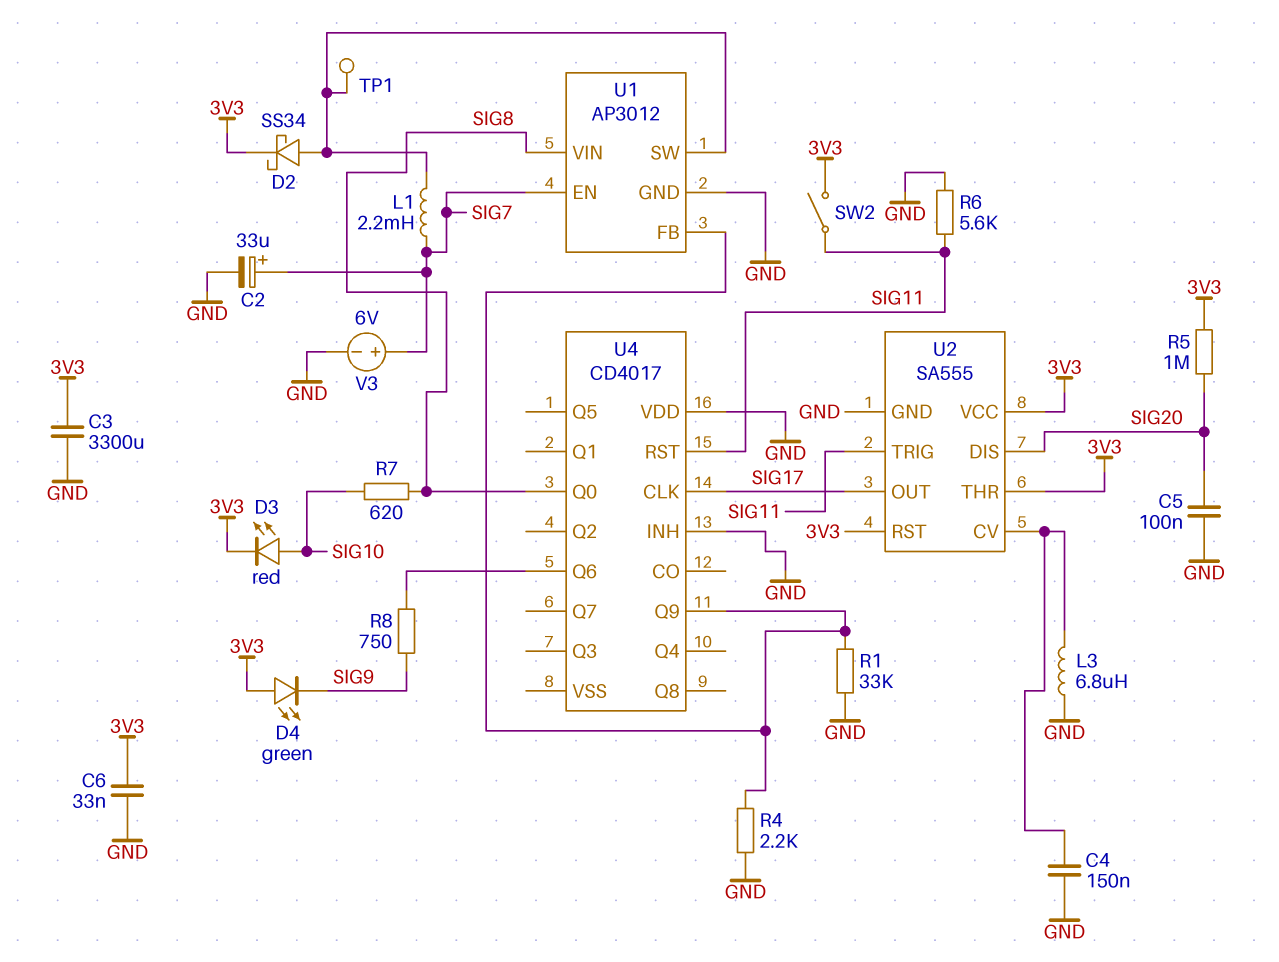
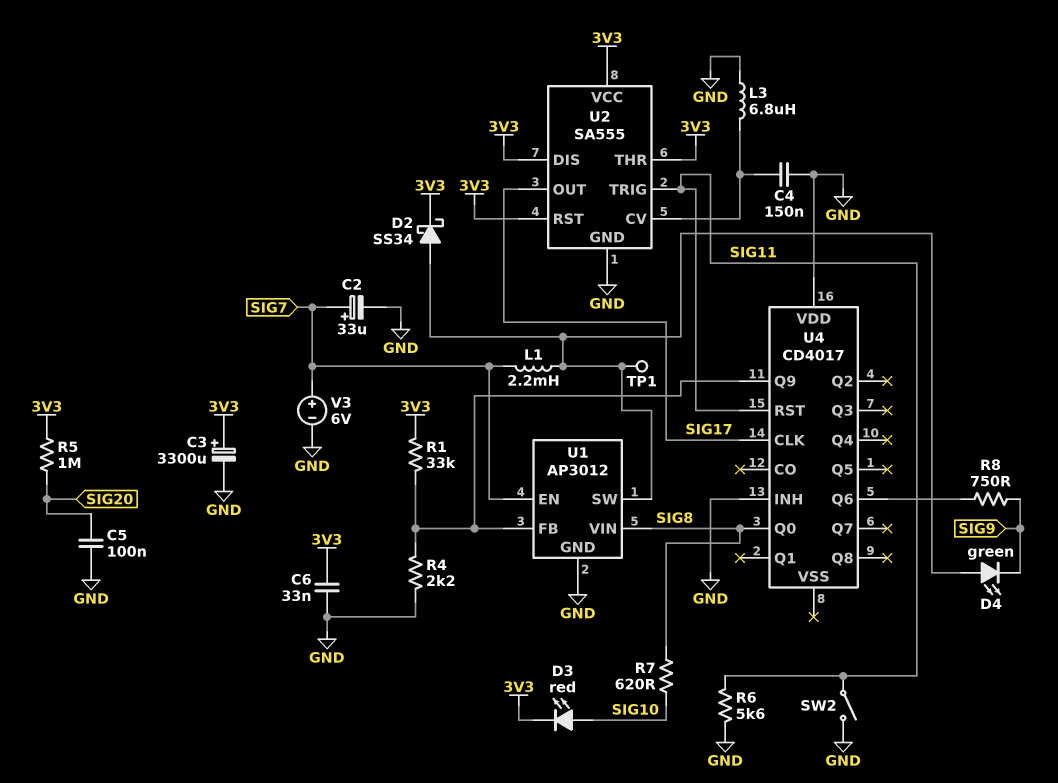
C3: 3300uF (3V3, GND) -> 3300uF (plus 3V3, minus GND)
D4: LED green (A 3V3, K SIG9) -> LED green (A U1/SW, K SIG9)
R1: 33k (GND, U1/FB) -> 33k (3V3, U1/FB)
SW2: switch (3V3, SIG11) -> switch (GND, SIG11)
U2 pin DIS: SIG20 -> 3V3

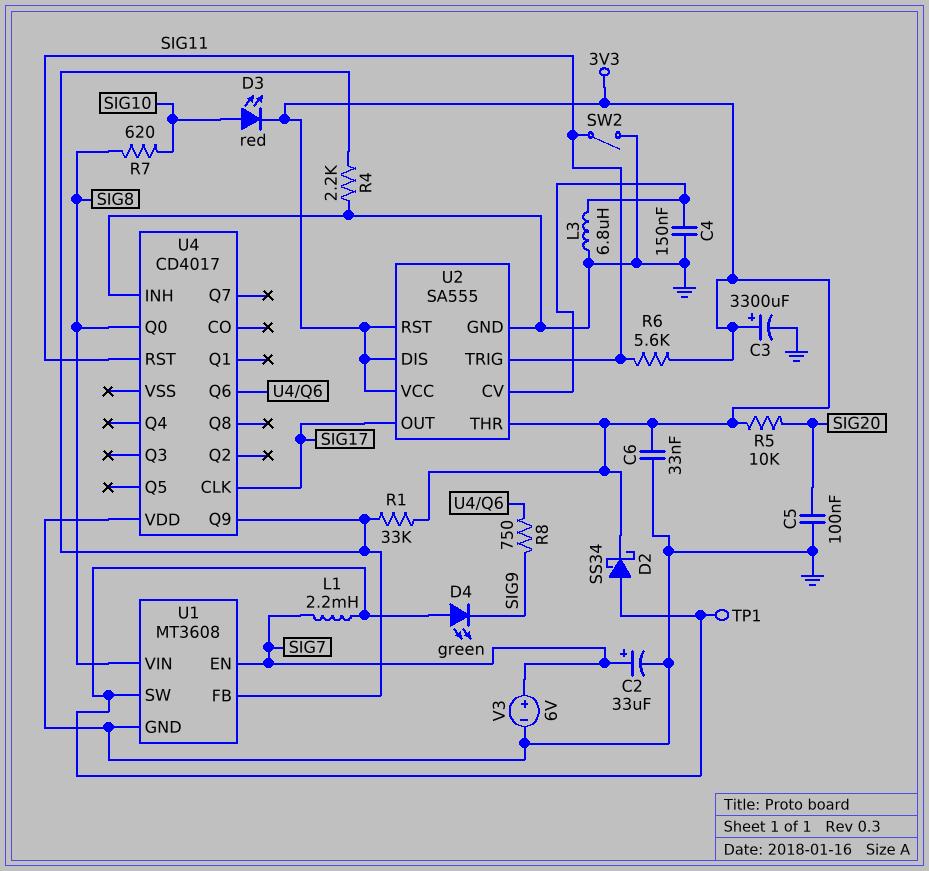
R5: 1M (3V3, SIG20) -> 10k (3V3, SIG20)
R6: 5.6k (GND, SIG11) -> 5.6k (3V3, SIG11)
U1: AP3012 -> MT3608

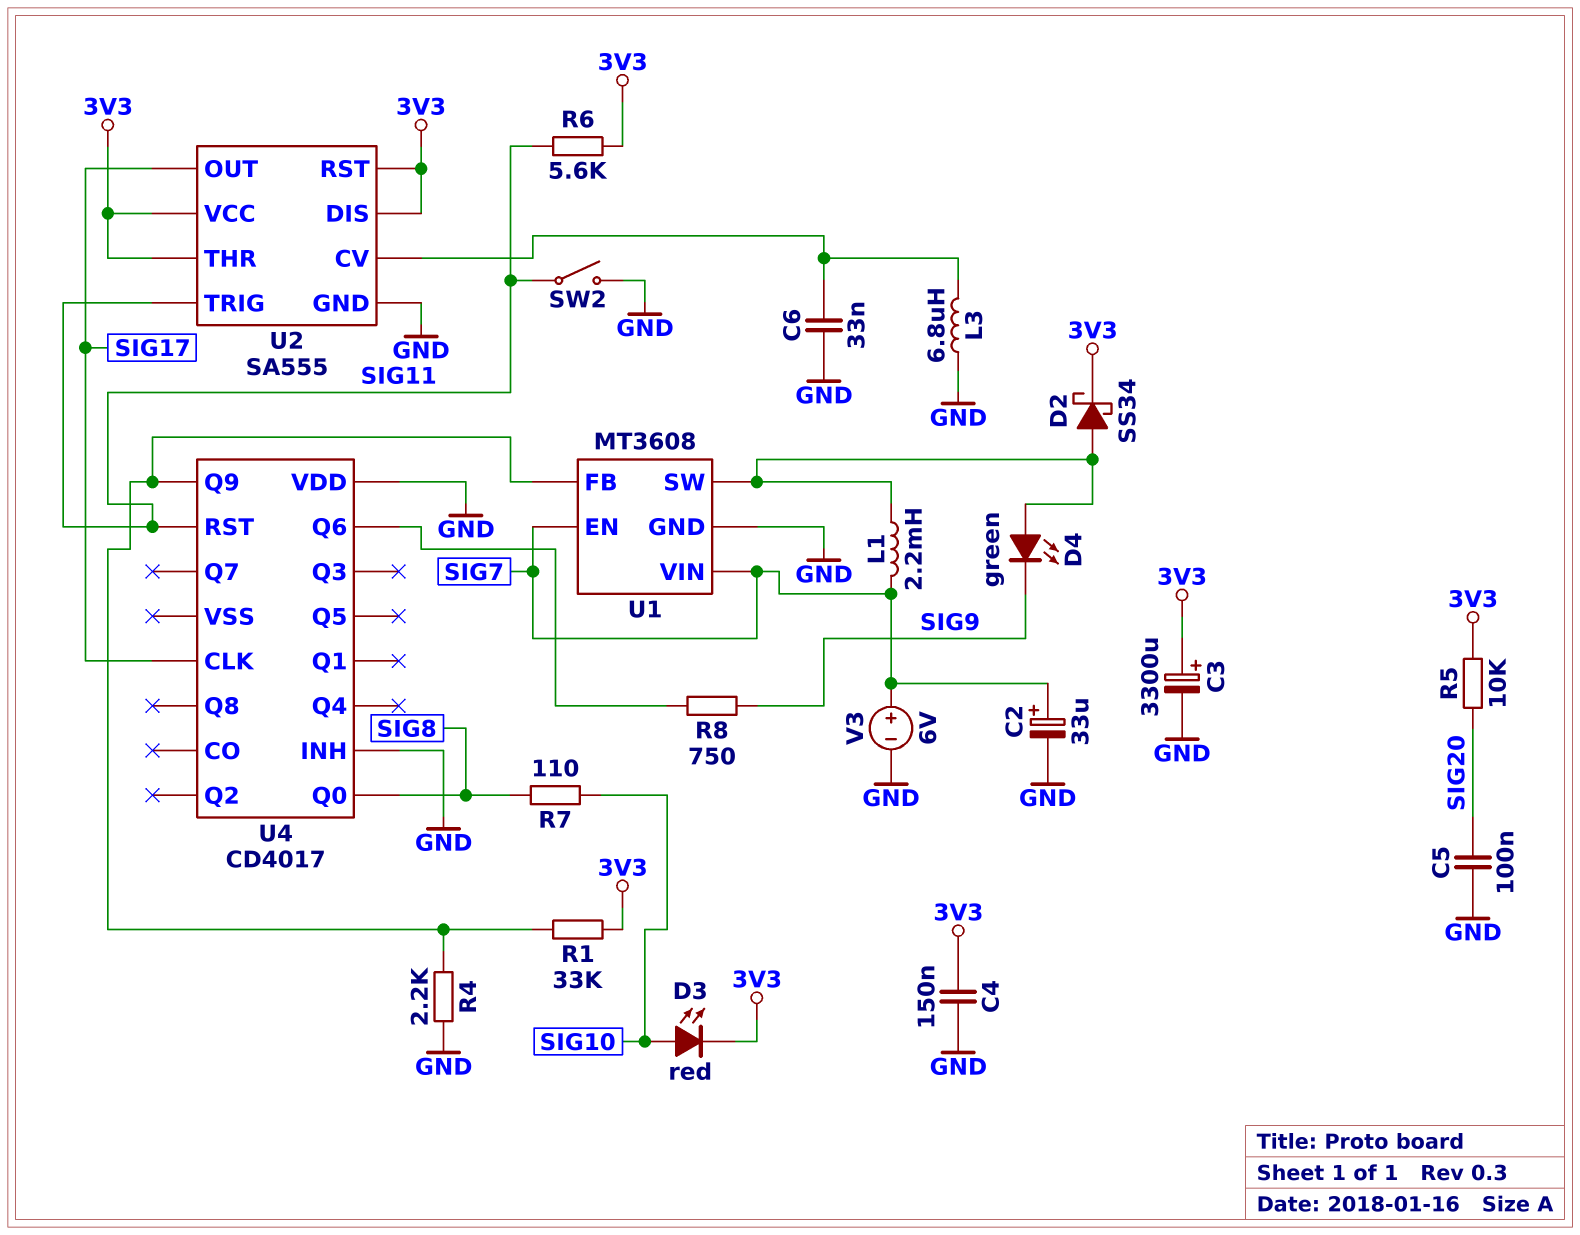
C4: 150nF (GND, U2/CV) -> 150nF (3V3, GND)
C6: 33nF (3V3, GND) -> 33nF (GND, U2/CV)
R7: 620 (SIG8, SIG10) -> 110 (SIG8, SIG10)
TP1: test point (U1/SW) -> none
U1 pin VIN: SIG8 -> SIG7

